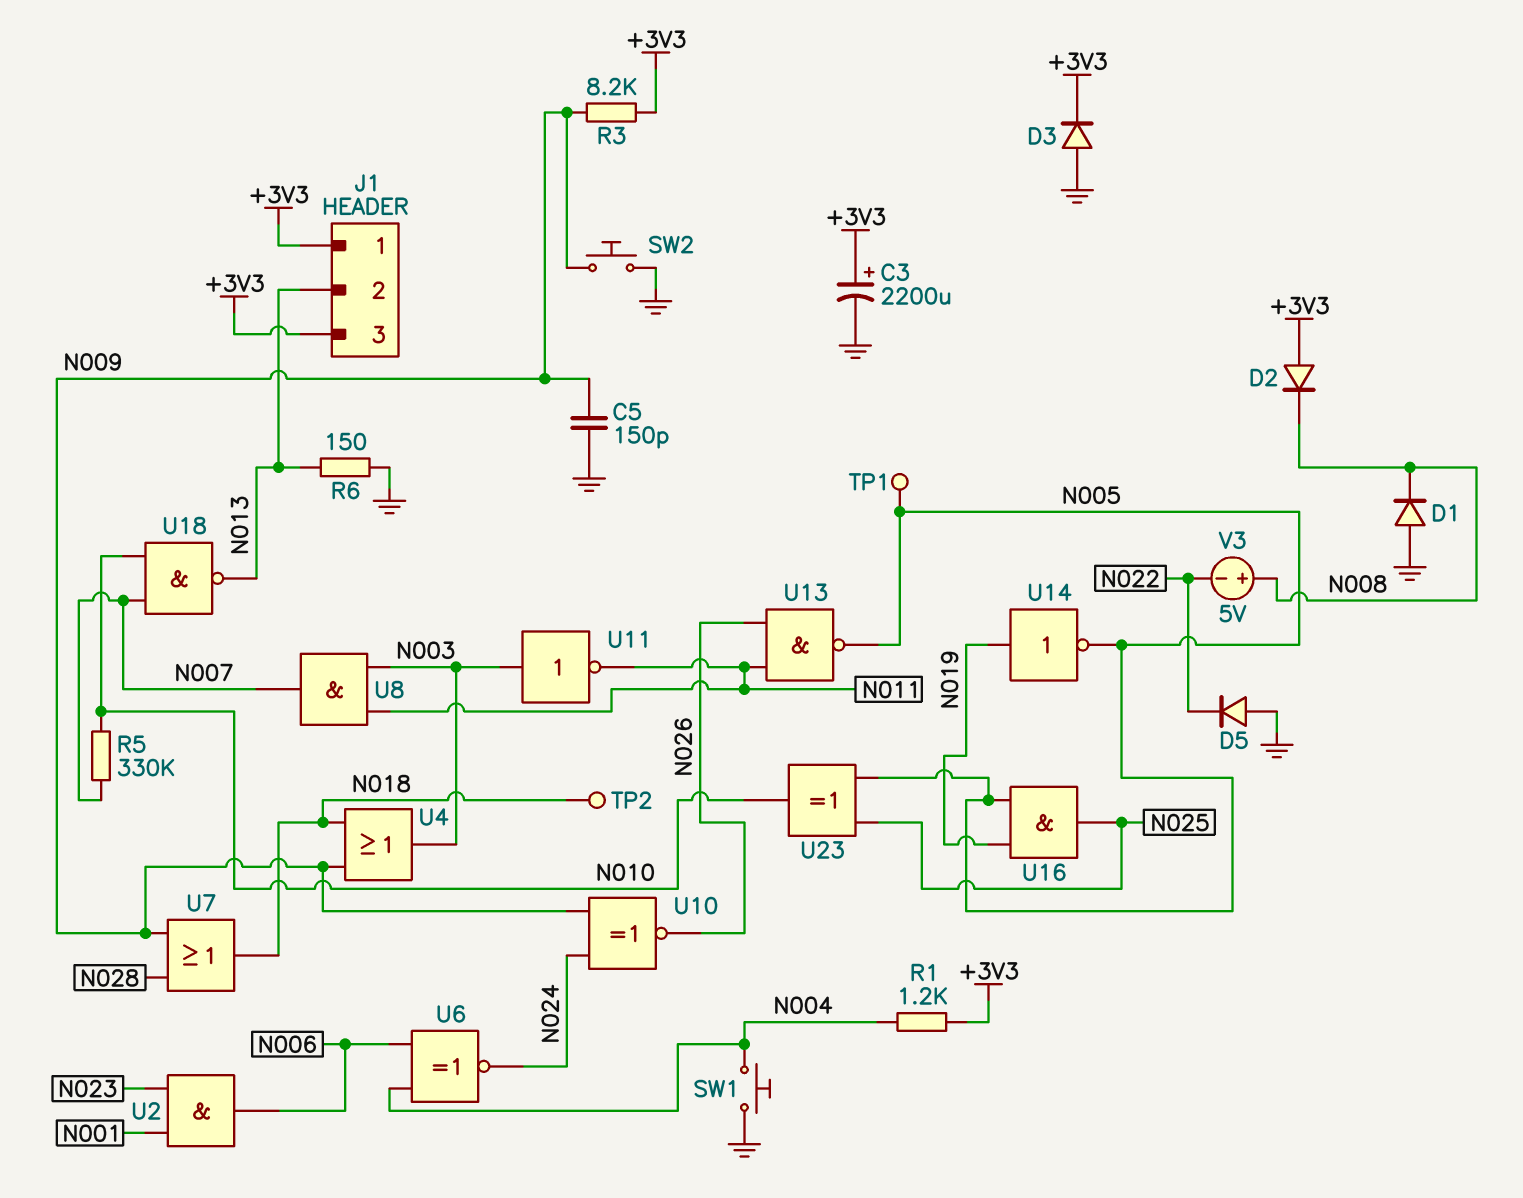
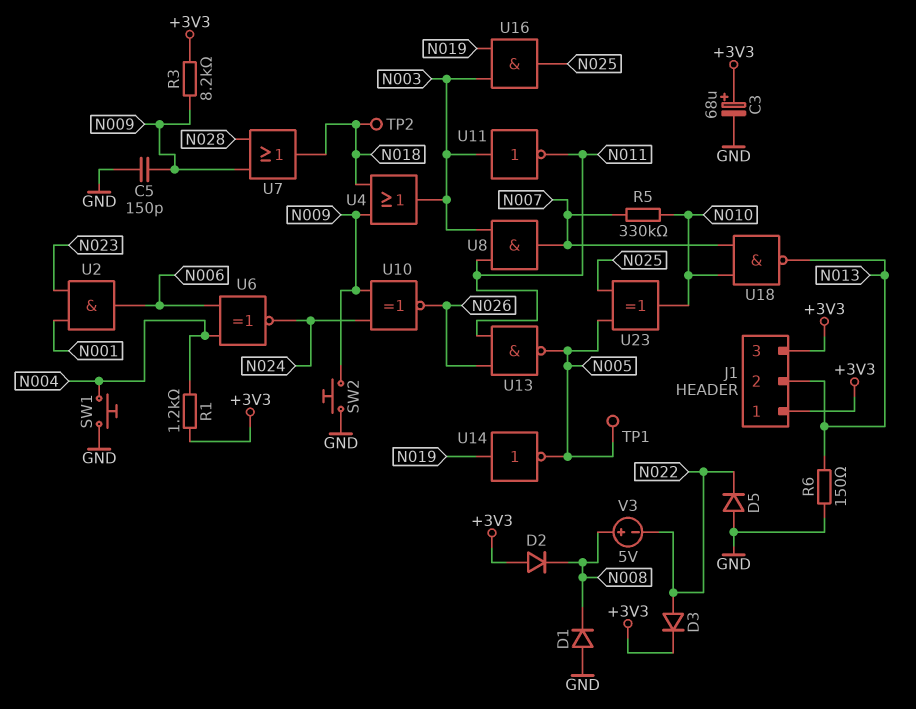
C3: 2200uF (plus +3V3, minus GND) -> 68uF (plus +3V3, minus GND)
D3: diode (A GND, K +3V3) -> diode (A N022, K +3V3)
U16: AND (in N005, in N019, out N025) -> AND (in N003, in N019, out N025)

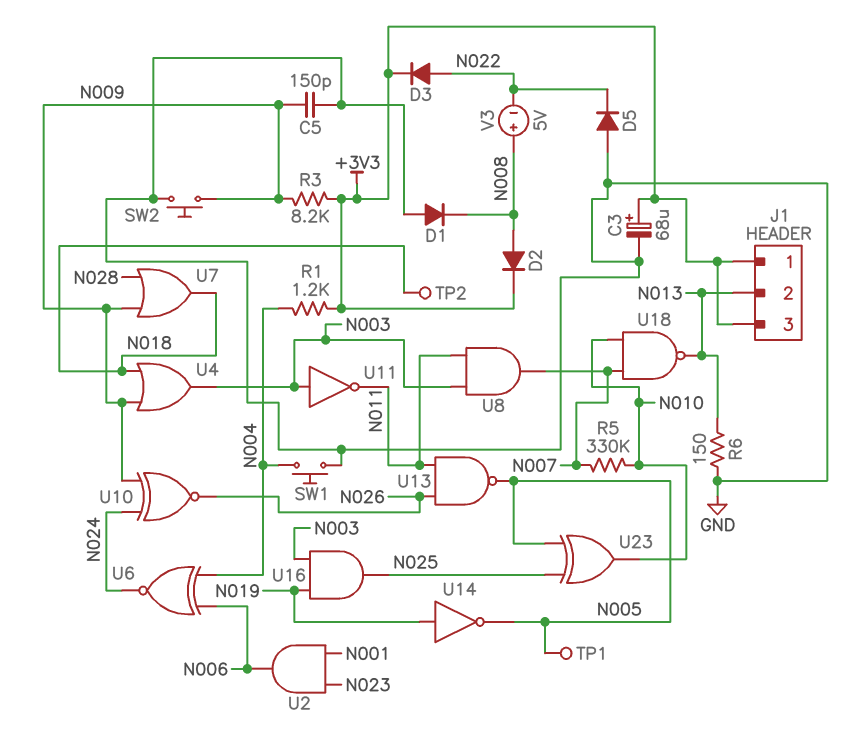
D2: diode (A +3V3, K N008) -> diode (A N008, K +3V3)

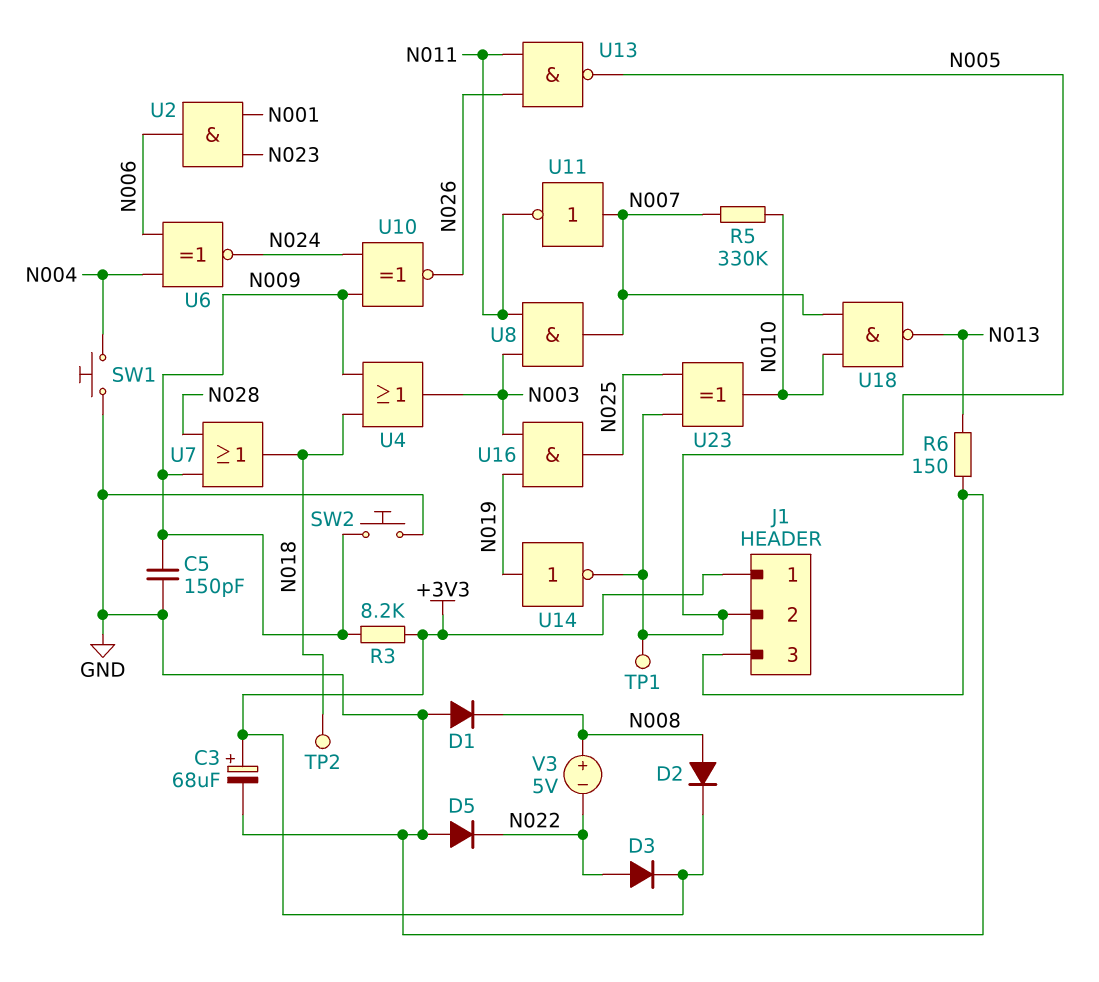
J1 pin 2: N013 -> N005
J1 pin 3: +3V3 -> GND
R1: 1.2k (+3V3, N004) -> none
U11: NOT (in N003, out N011) -> NOT (in N007, out N011)

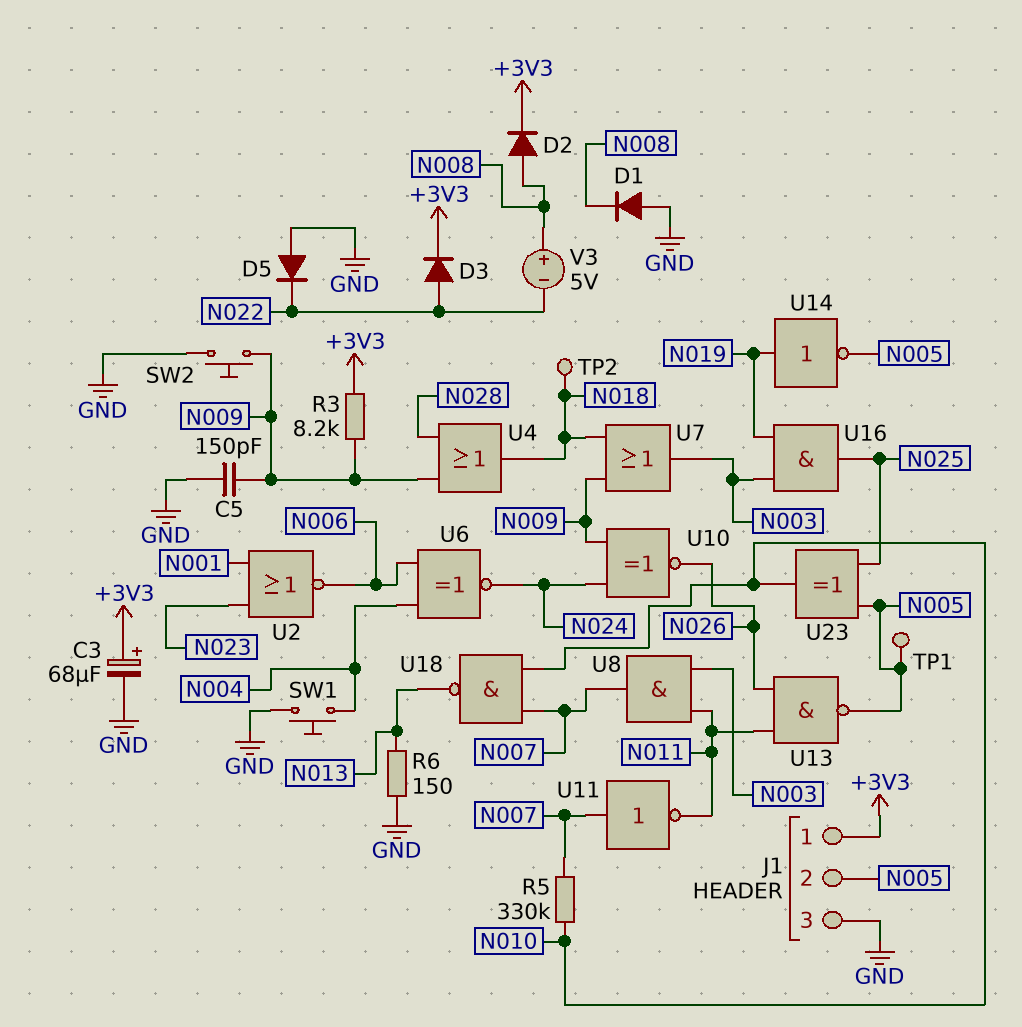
U2: AND (in N001, in N023, out N006) -> NOR (in N001, in N023, out N006)
U4: OR (in N009, in N018, out N003) -> OR (in N009, in N028, out N018)
U7: OR (in N009, in N028, out N018) -> OR (in N009, in N018, out N003)

